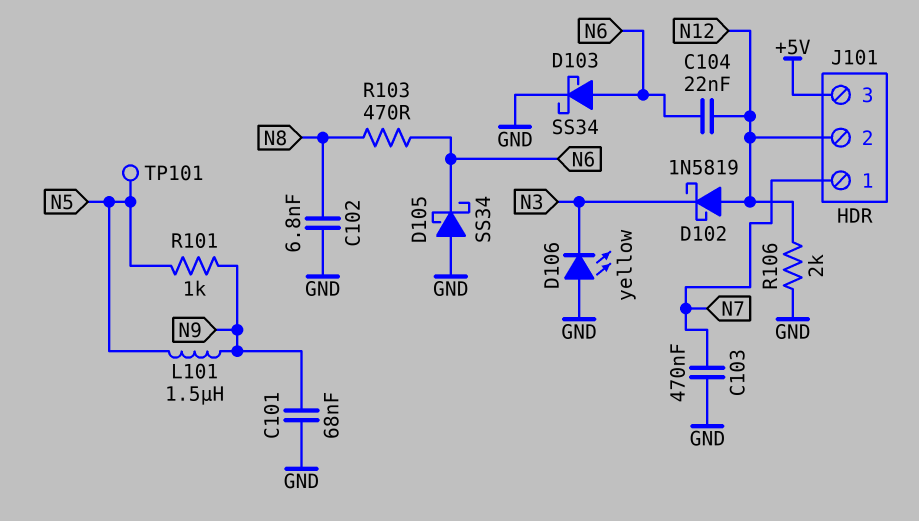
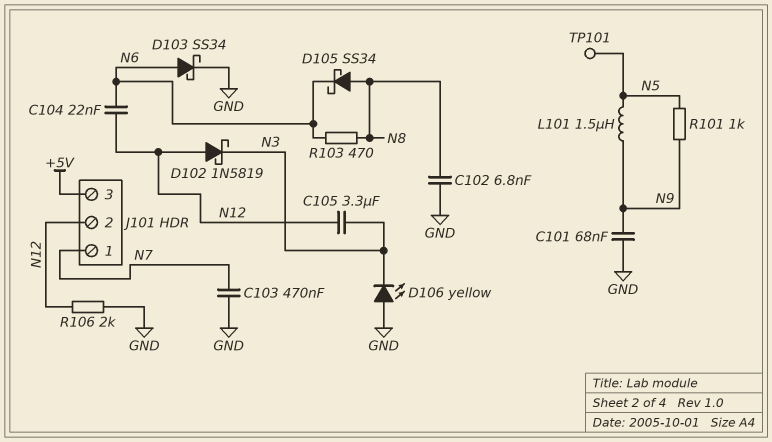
C105: none -> 3.3uF (N3, N12)
D105: schottky SS34 (A GND, K N6) -> schottky SS34 (A N8, K N6)

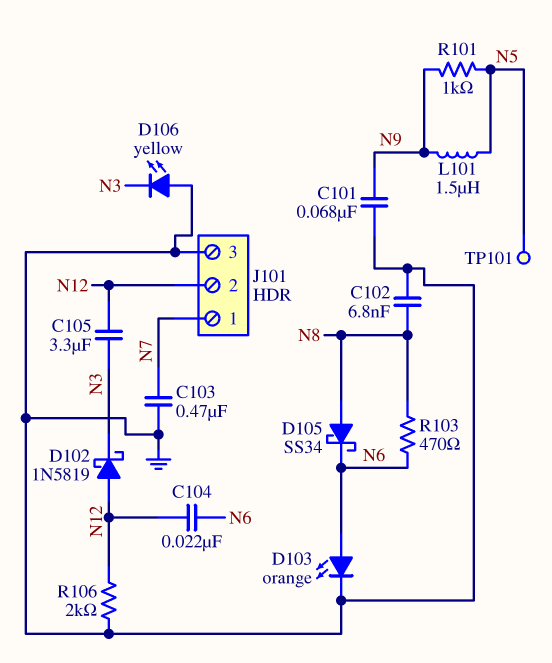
D103: schottky SS34 (A N6, K GND) -> LED orange (A N6, K GND)
J101 pin 3: +5V -> GND

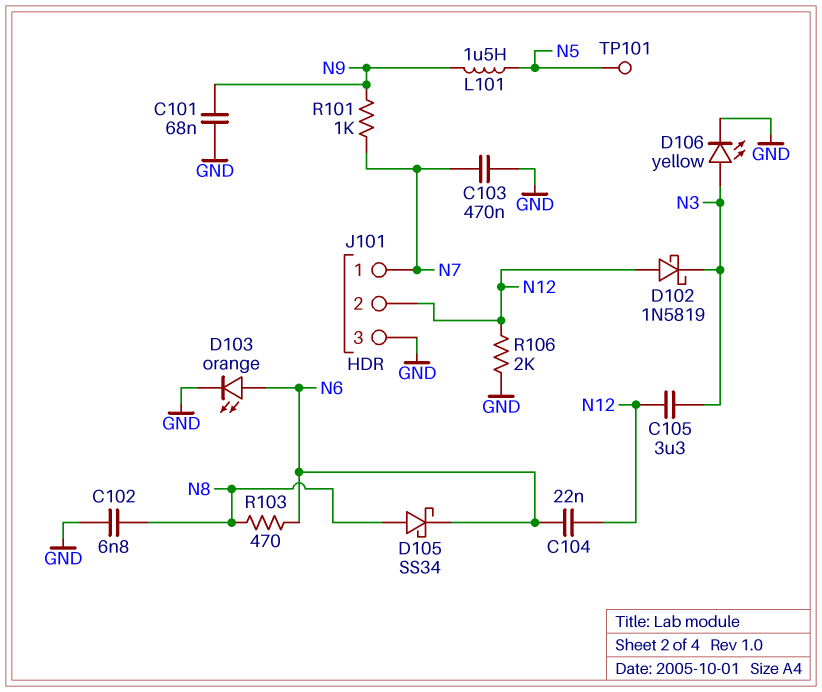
D106: LED yellow (A GND, K N3) -> LED yellow (A N3, K GND)
R101: 1k (N5, N9) -> 1k (N7, N9)

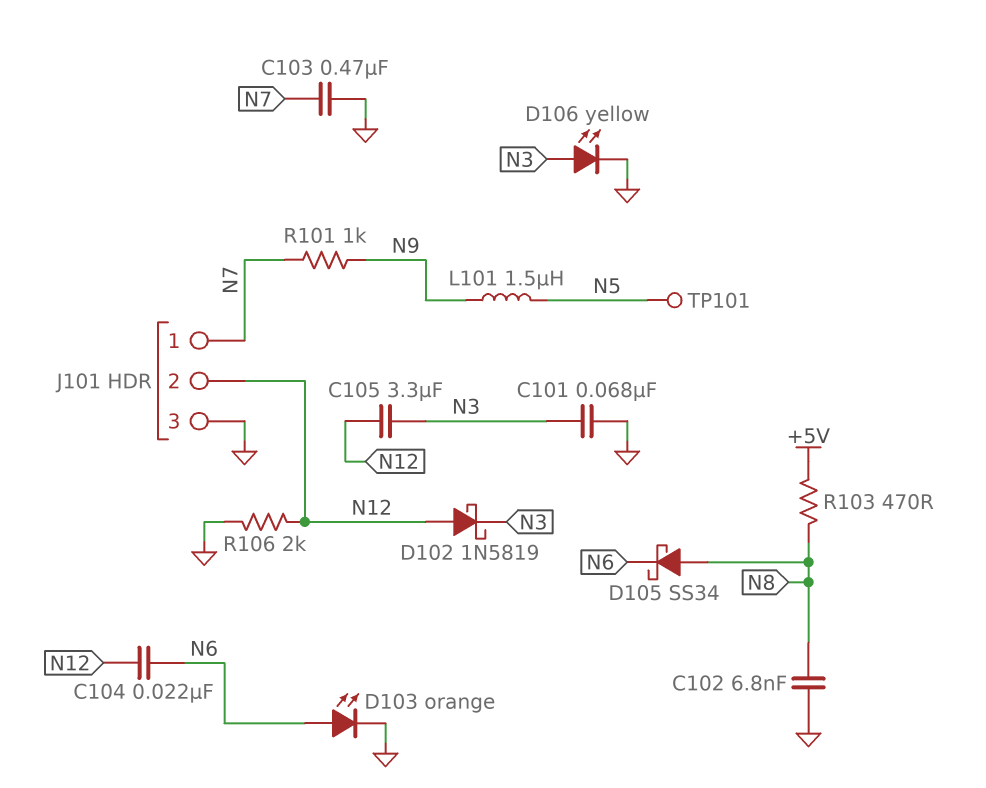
C101: 68nF (GND, N9) -> 68nF (GND, N3)
R103: 470 (N6, N8) -> 470 (+5V, N8)

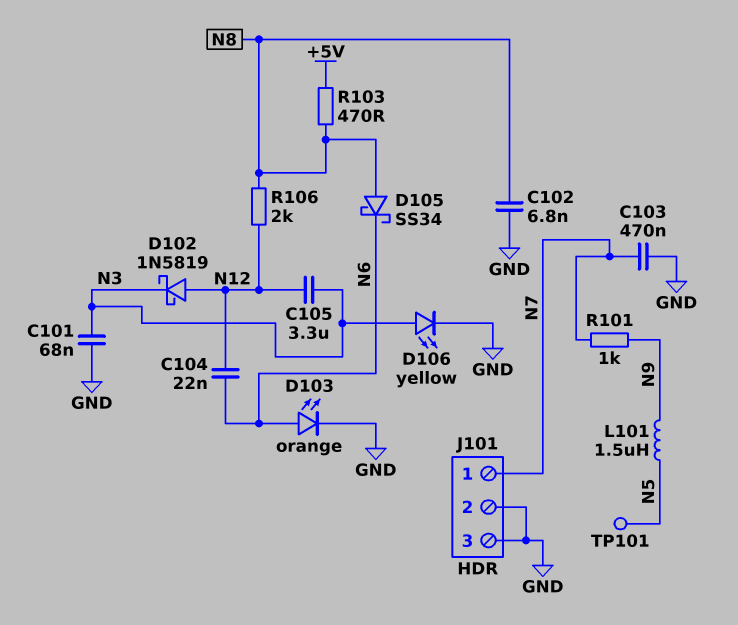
J101 pin 2: N12 -> GND
R106: 2k (GND, N12) -> 2k (N8, N12)

